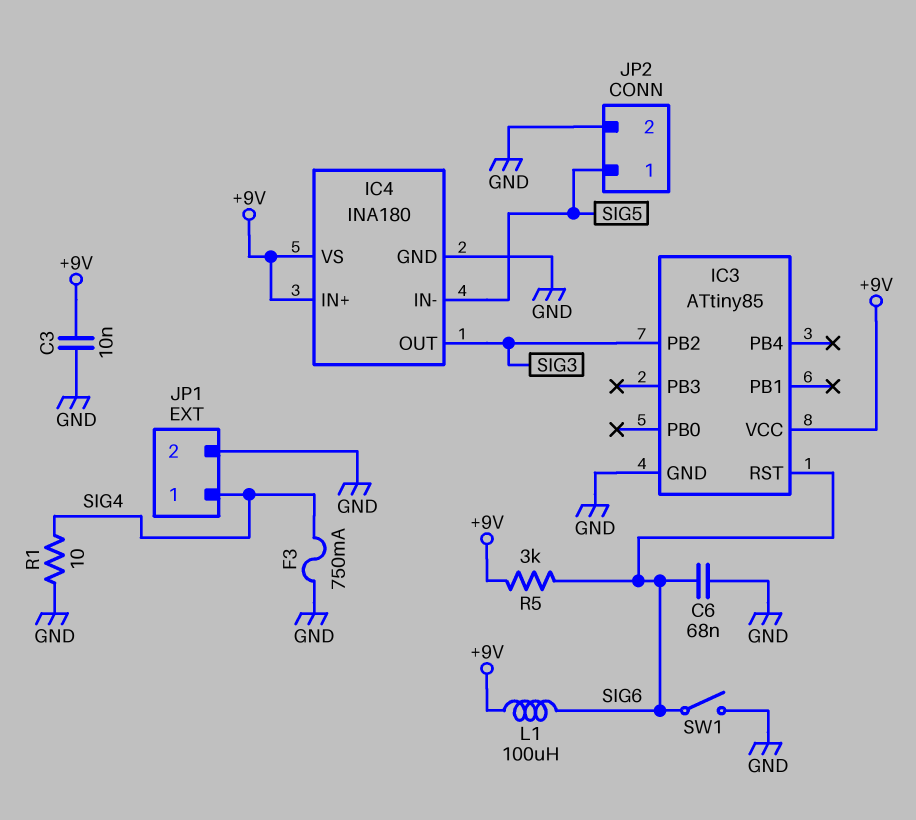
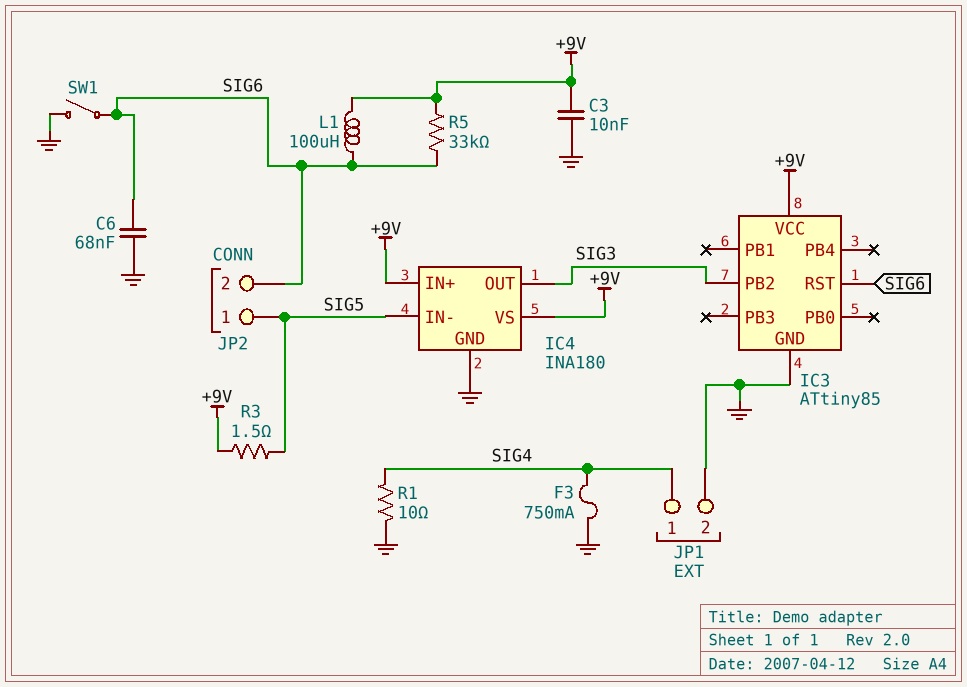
JP2 pin 2: GND -> SIG6
R3: none -> 1.5 (+9V, SIG5)
R5: 3k (+9V, SIG6) -> 33k (+9V, SIG6)

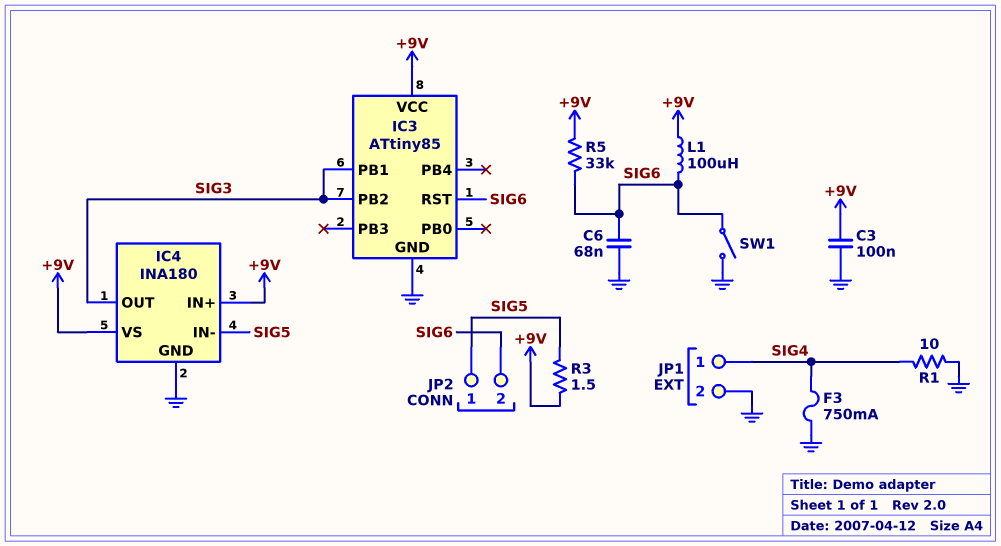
C3: 10nF (+9V, GND) -> 100nF (+9V, GND)
IC3 pin PB1: none -> SIG3

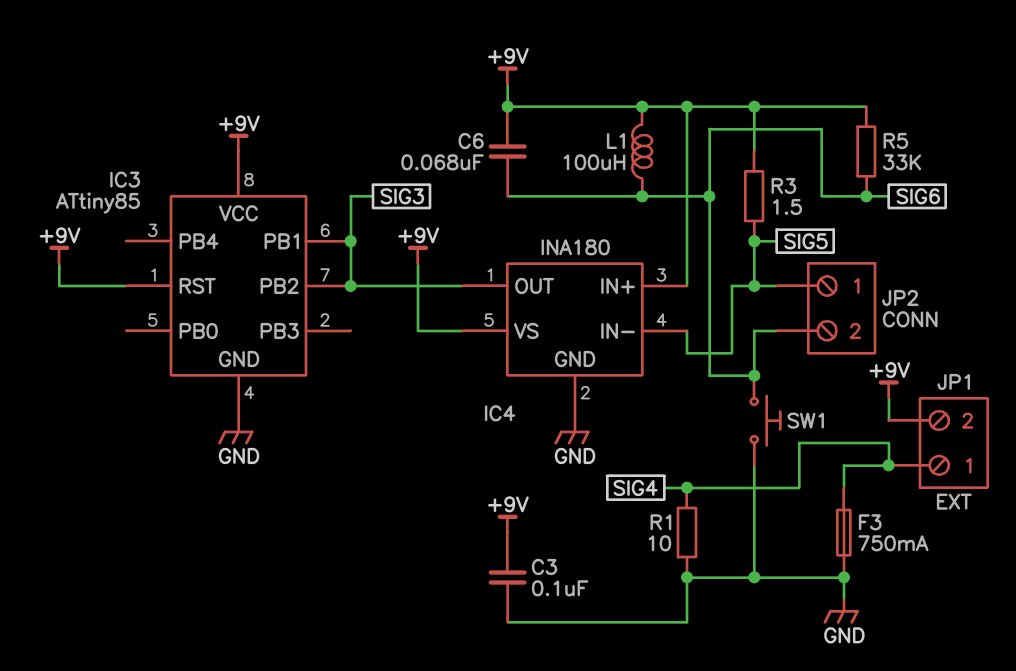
C6: 68nF (GND, SIG6) -> 68nF (+9V, SIG6)
IC3 pin RST: SIG6 -> +9V
JP1 pin 2: GND -> +9V
SW1: switch (GND, SIG6) -> button (GND, SIG6)

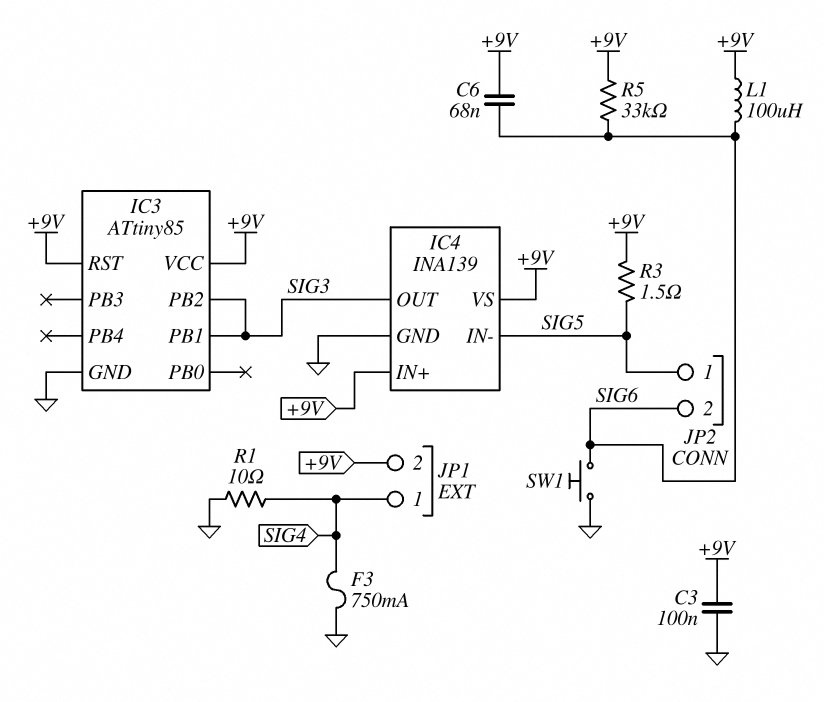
IC4: INA180 -> INA139

